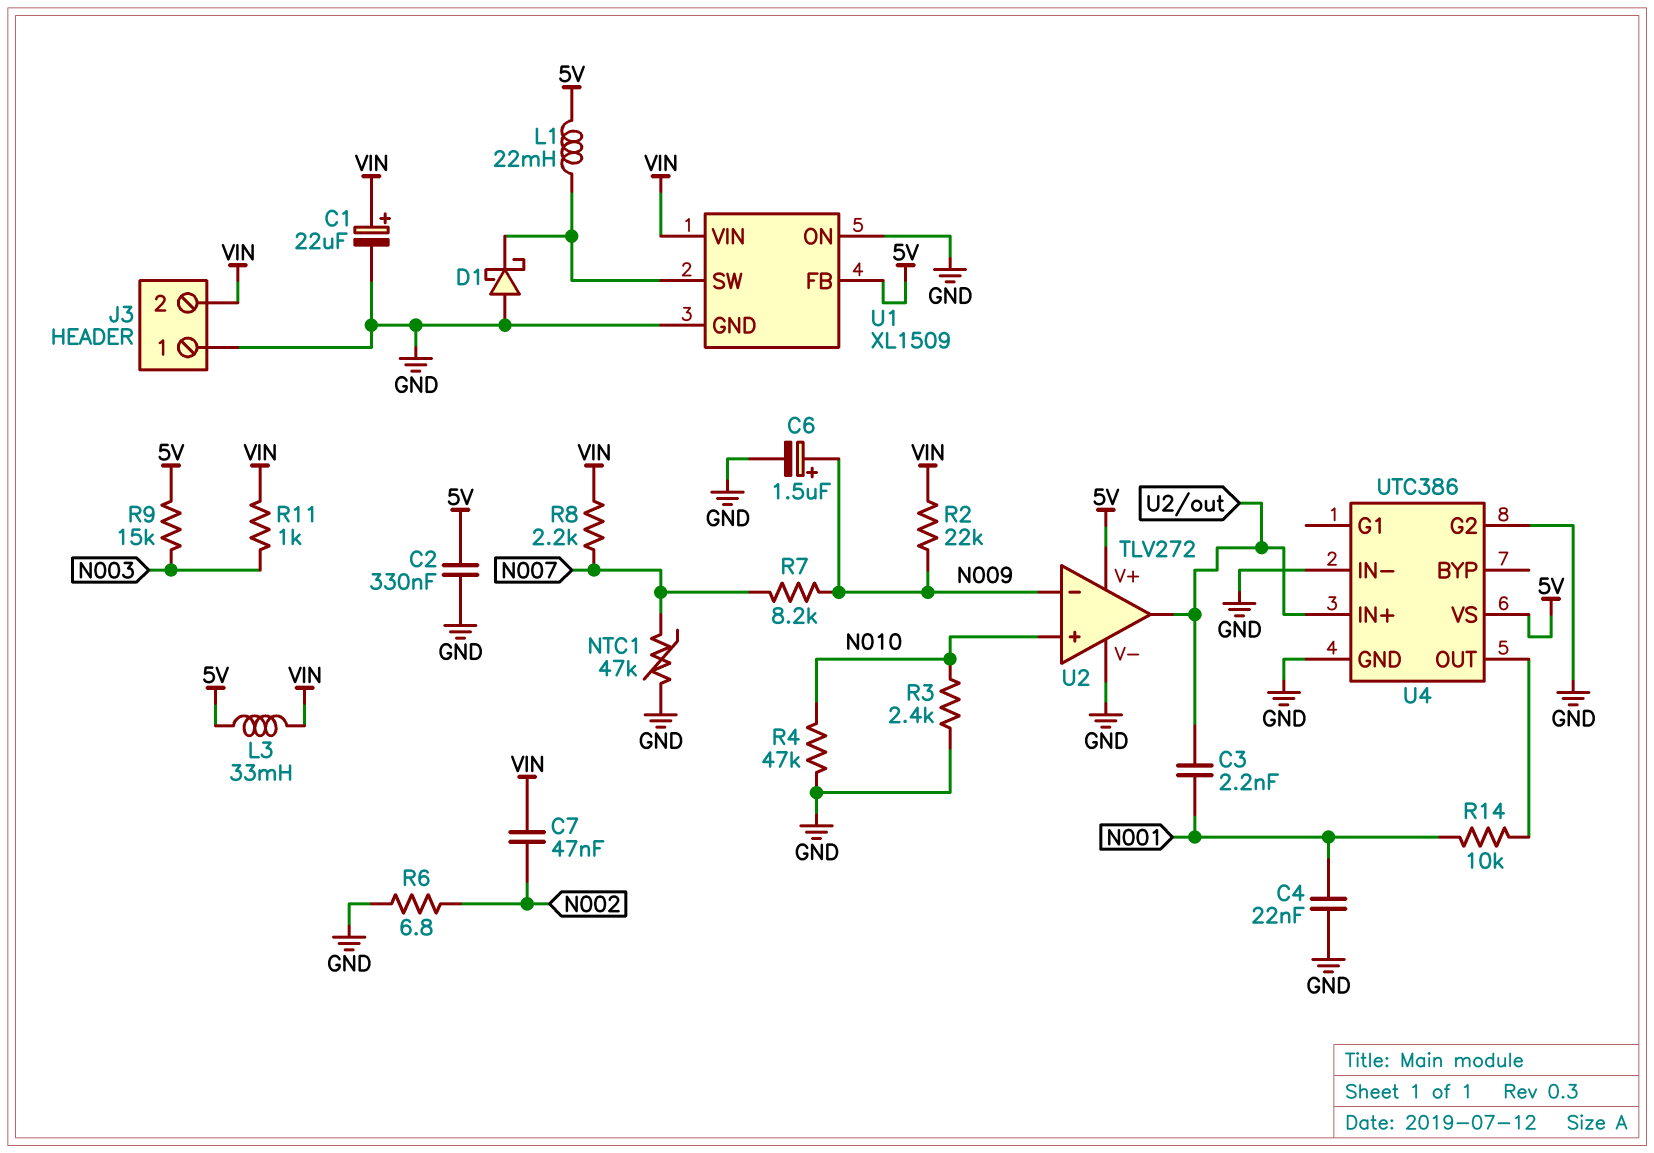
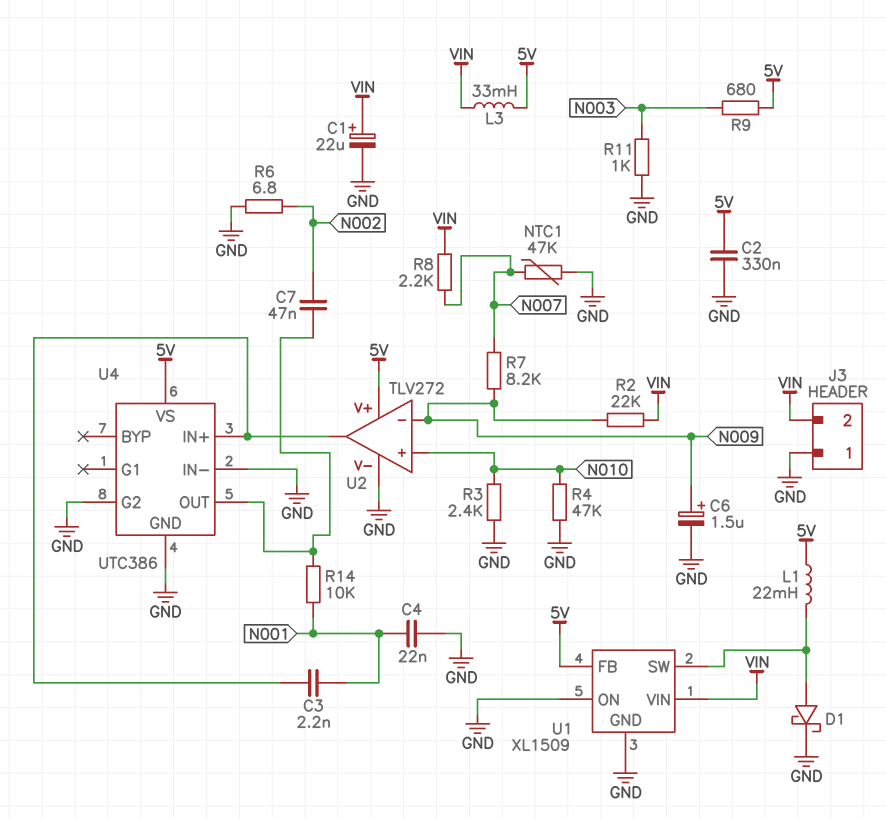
C7: 47nF (N002, VIN) -> 47nF (N002, U4/OUT)
D1: schottky (A GND, K U1/SW) -> schottky (A U1/SW, K GND)
R9: 15k (5V, N003) -> 680 (5V, N003)
R11: 1k (N003, VIN) -> 1k (GND, N003)

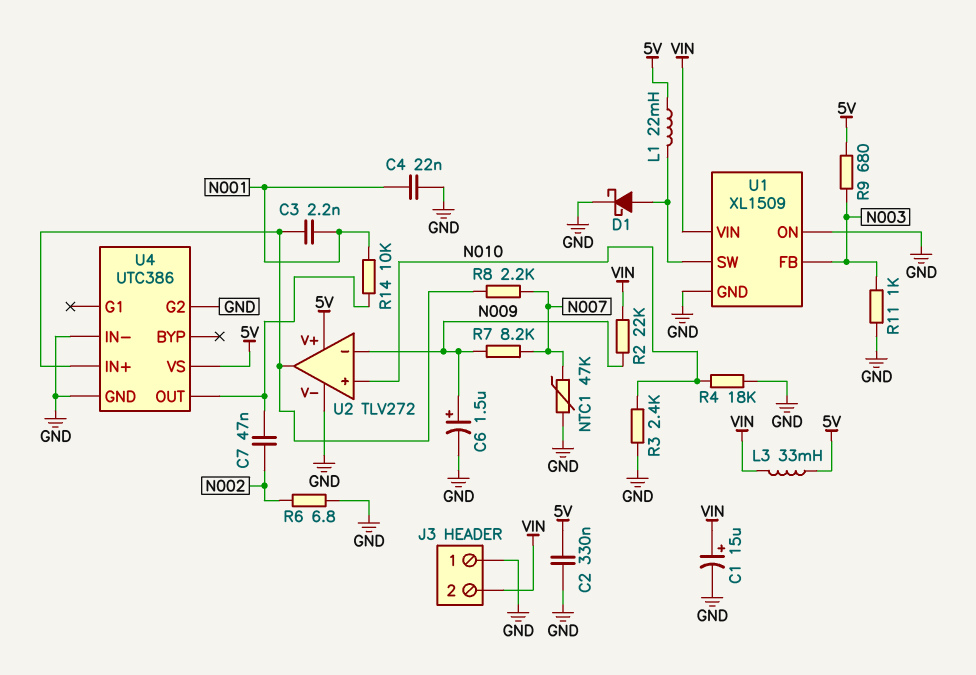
C1: 22uF (plus VIN, minus GND) -> 15uF (plus VIN, minus GND)
R4: 47k (GND, N010) -> 18k (GND, N010)
R8: 2.2k (N007, VIN) -> 2.2k (N007, U2/out)
U1 pin FB: 5V -> N003

